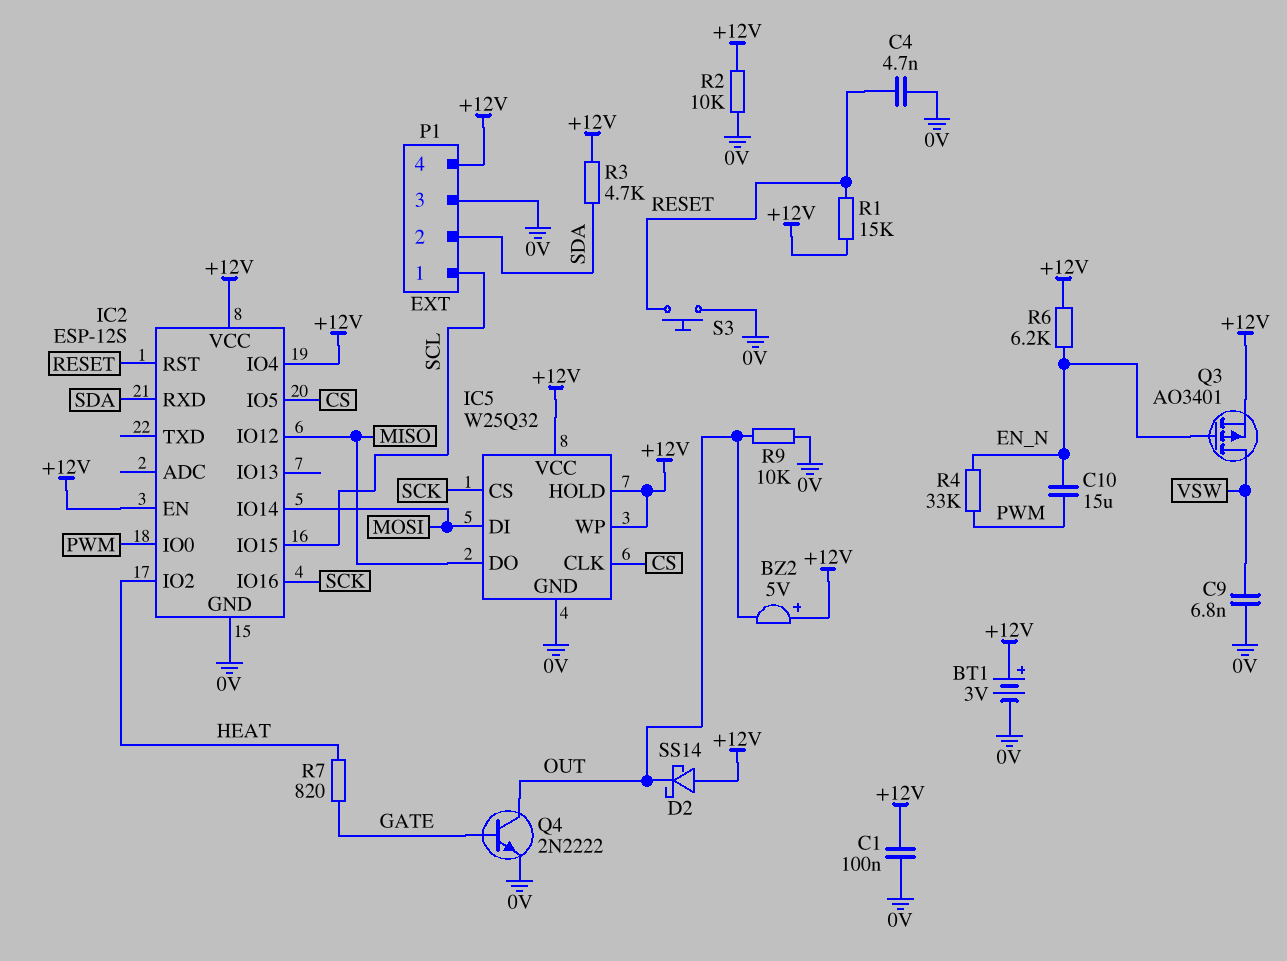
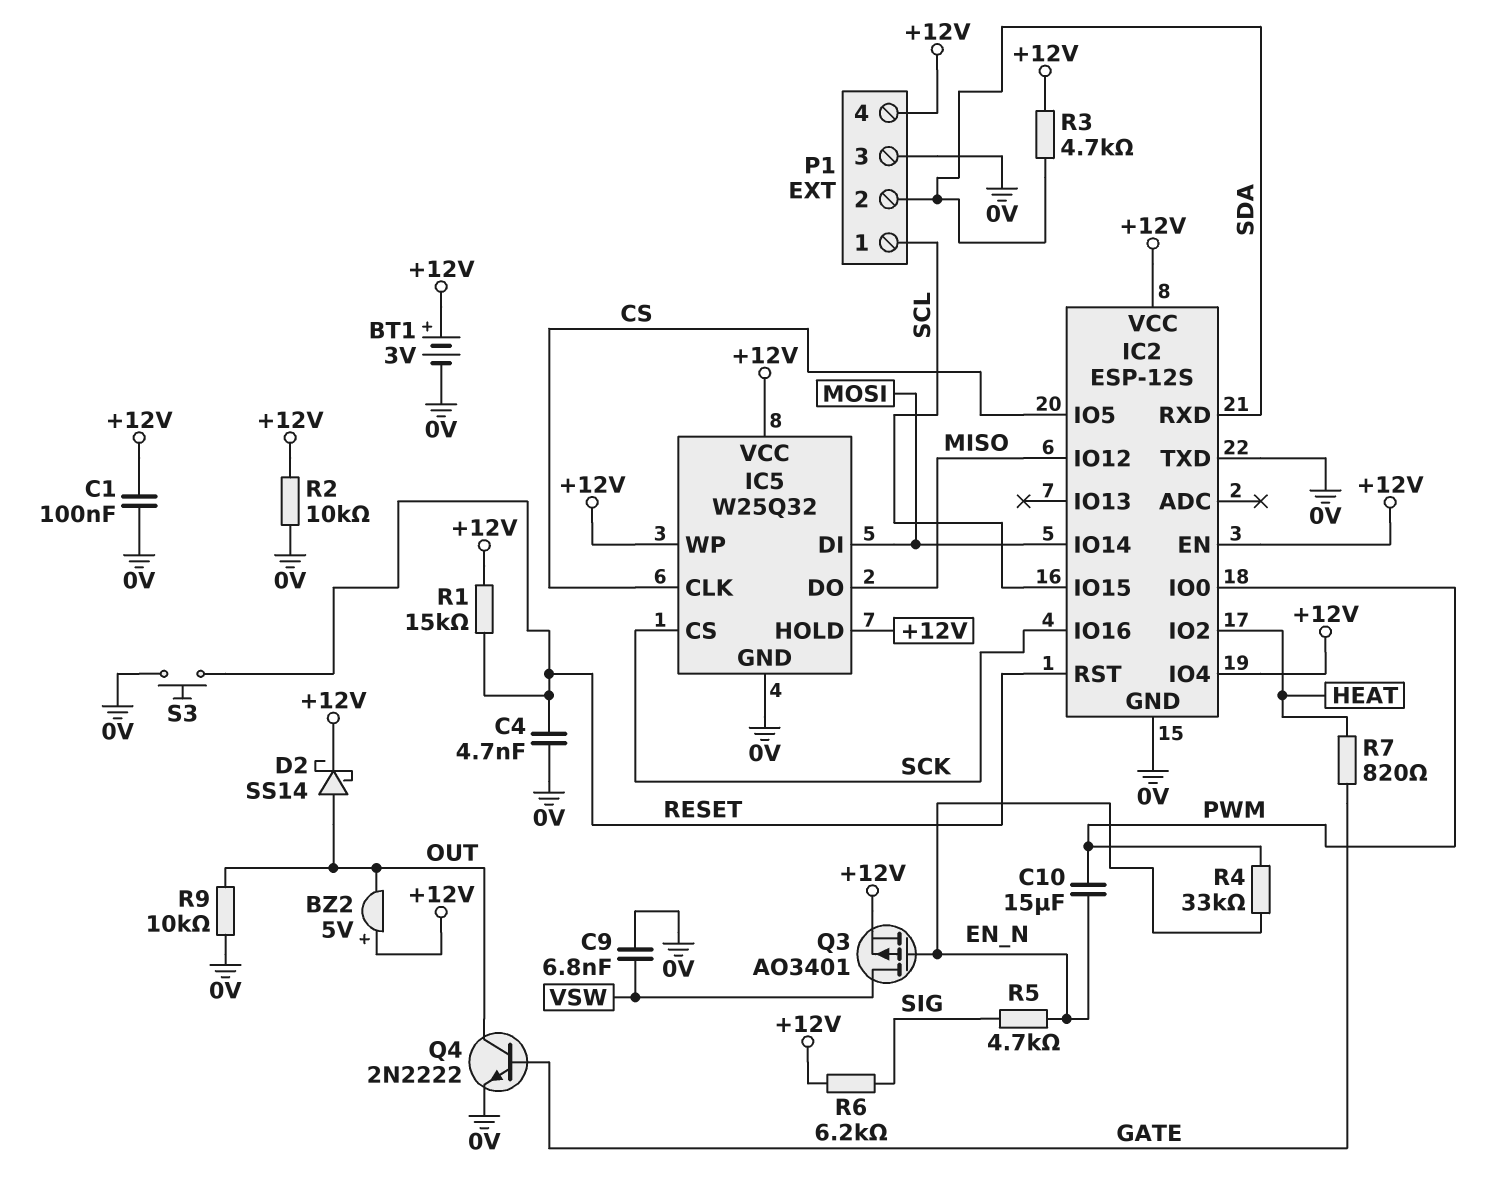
D2: schottky SS14 (A +12V, K OUT) -> schottky SS14 (A OUT, K +12V)
IC2 pin TXD: none -> 0V
R5: none -> 4.7k (EN_N, SIG)
R6: 6.2k (+12V, EN_N) -> 6.2k (+12V, SIG)

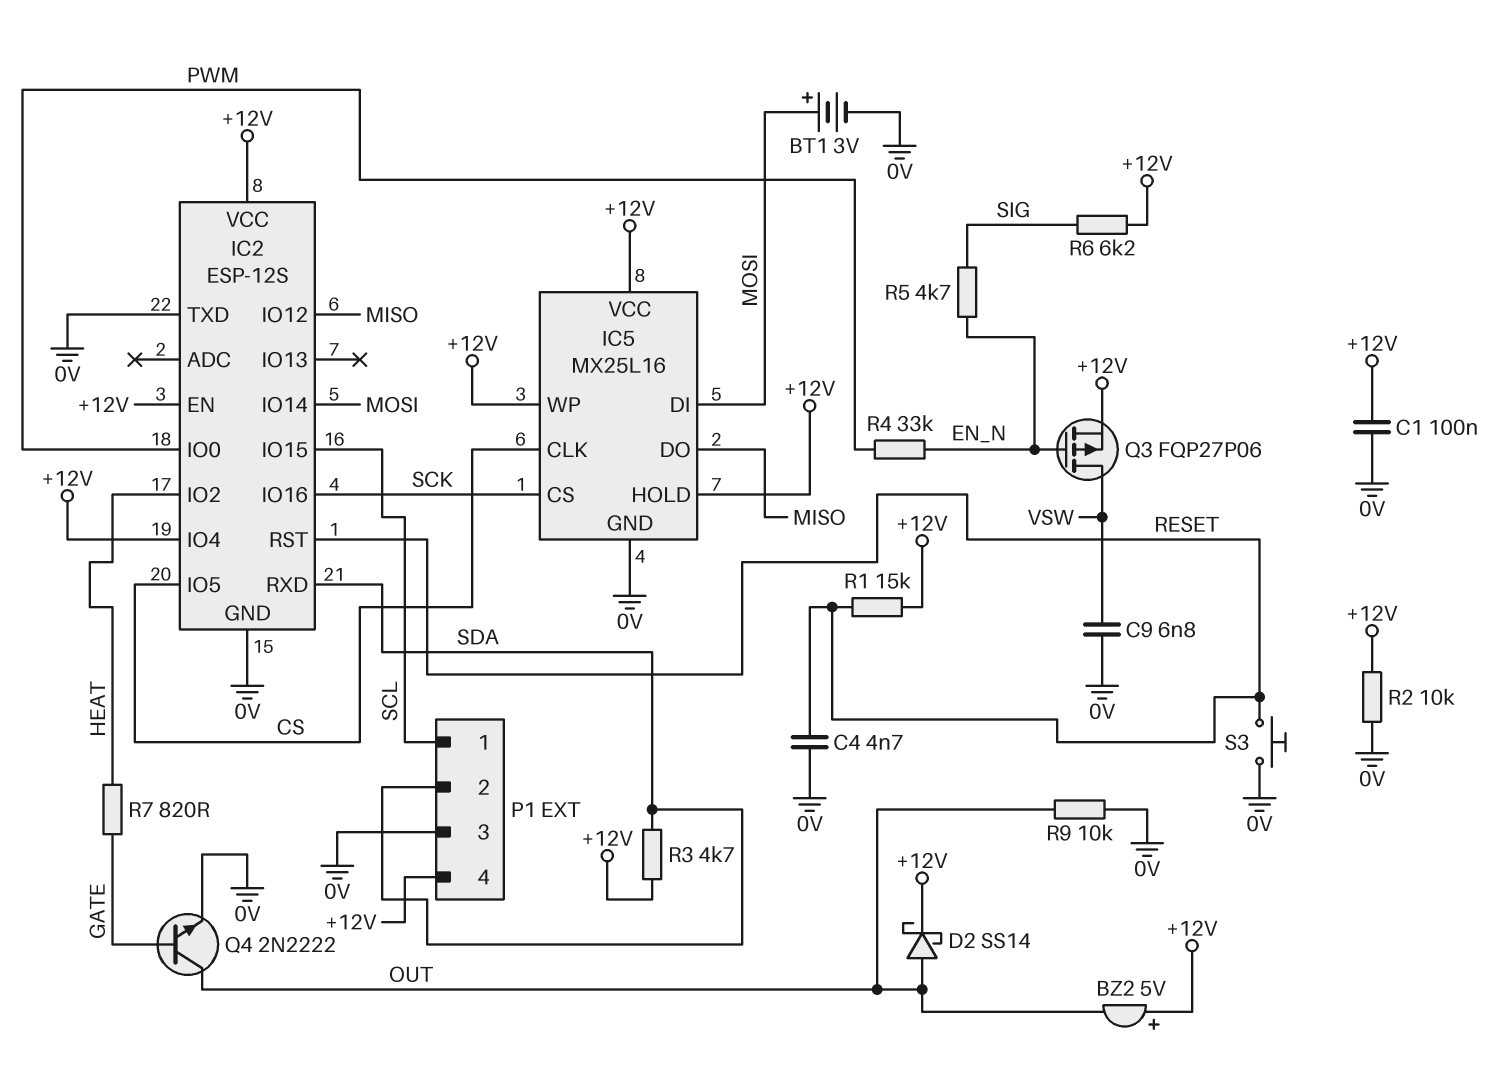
BT1: 3V (plus +12V, minus 0V) -> 3V (plus MOSI, minus 0V)
C10: 15uF (EN_N, PWM) -> none
IC5: W25Q32 -> MX25L16
Q3: PMOS AO3401 (G EN_N, D VSW, S +12V) -> PMOS FQP27P06 (G EN_N, D VSW, S +12V)

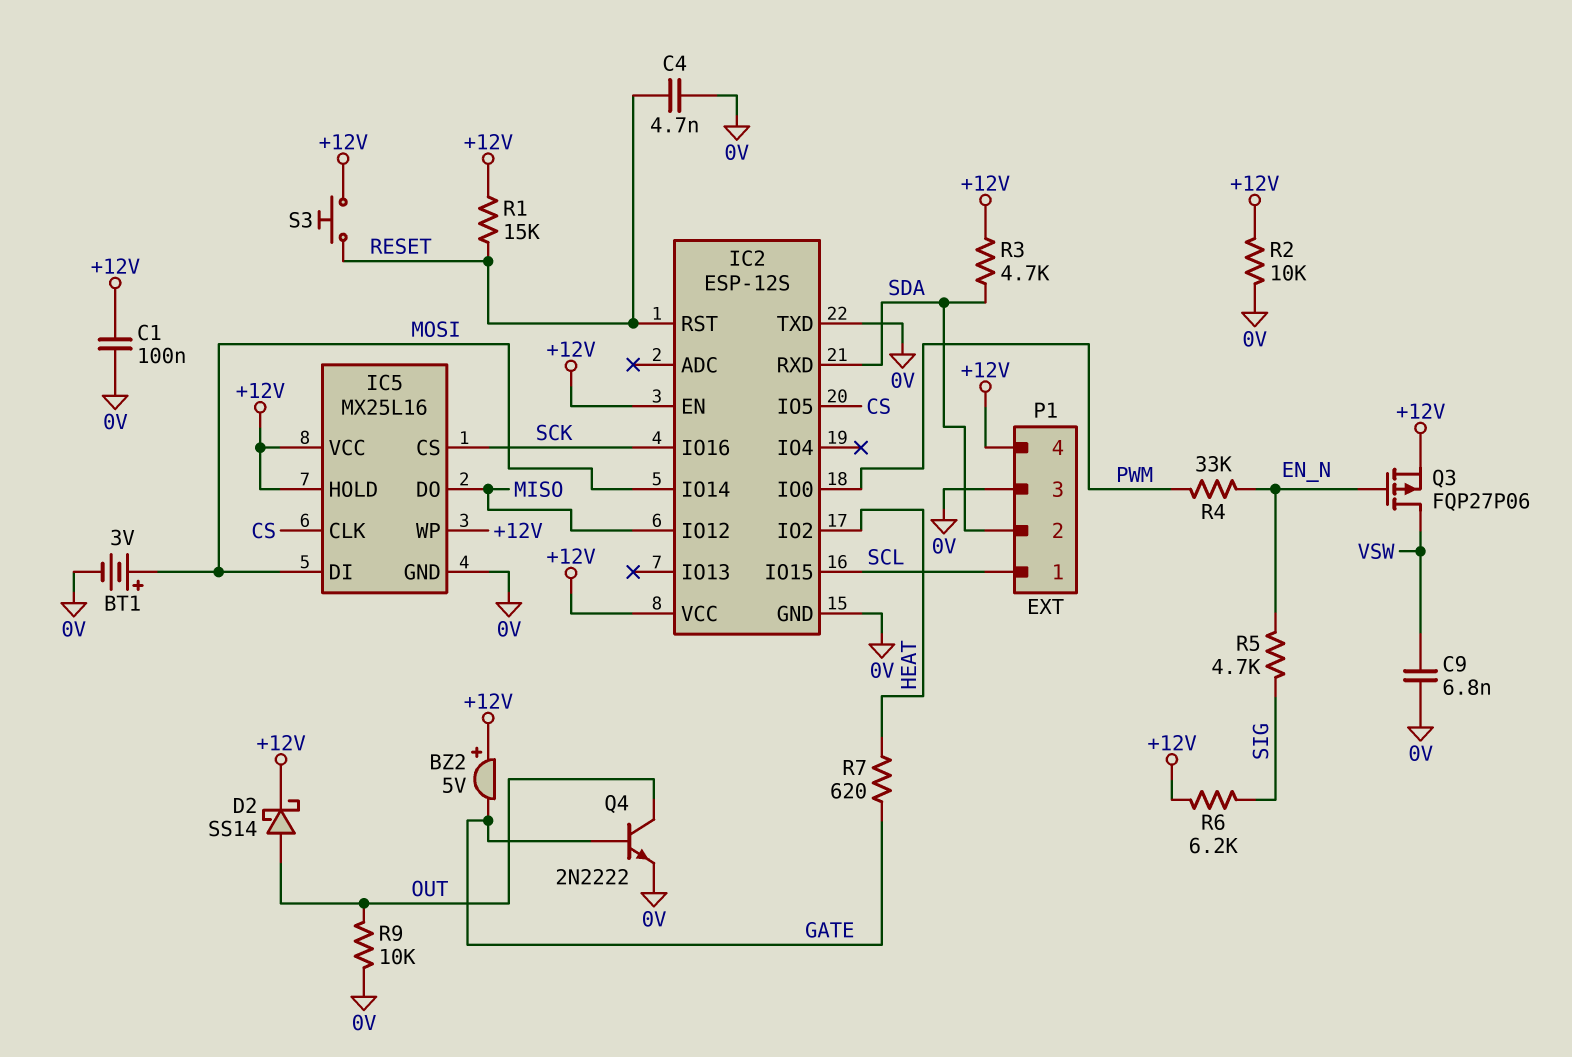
BZ2: buzzer 5V (plus +12V, minus OUT) -> buzzer 5V (plus +12V, minus GATE)
IC2 pin IO4: +12V -> none
R7: 820 (GATE, HEAT) -> 620 (GATE, HEAT)
S3: button (0V, RESET) -> button (+12V, RESET)

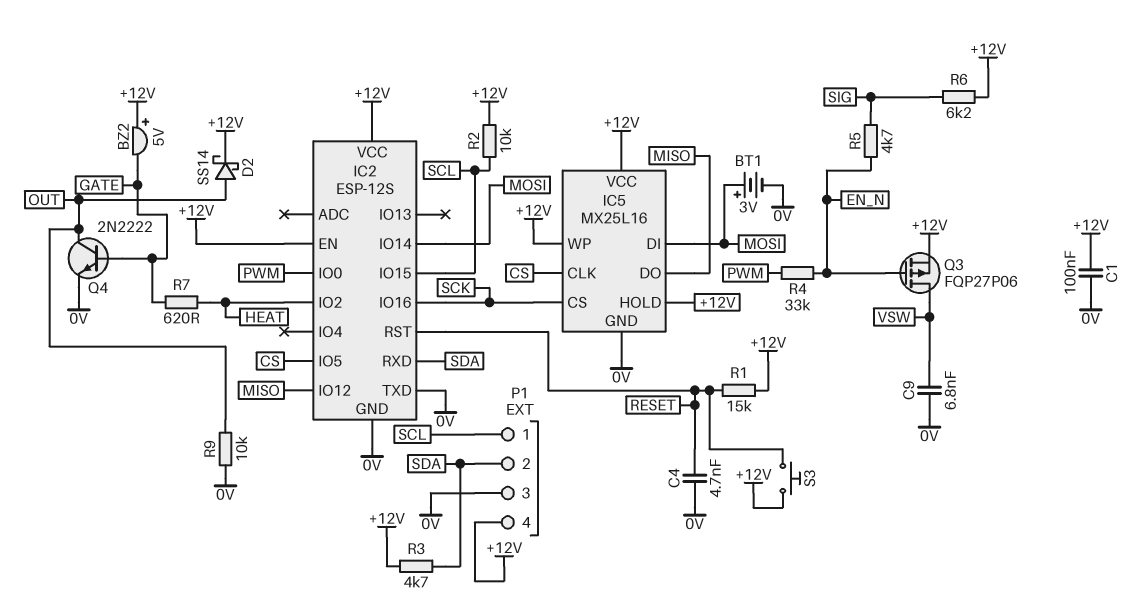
R2: 10k (+12V, 0V) -> 10k (+12V, SCL)

